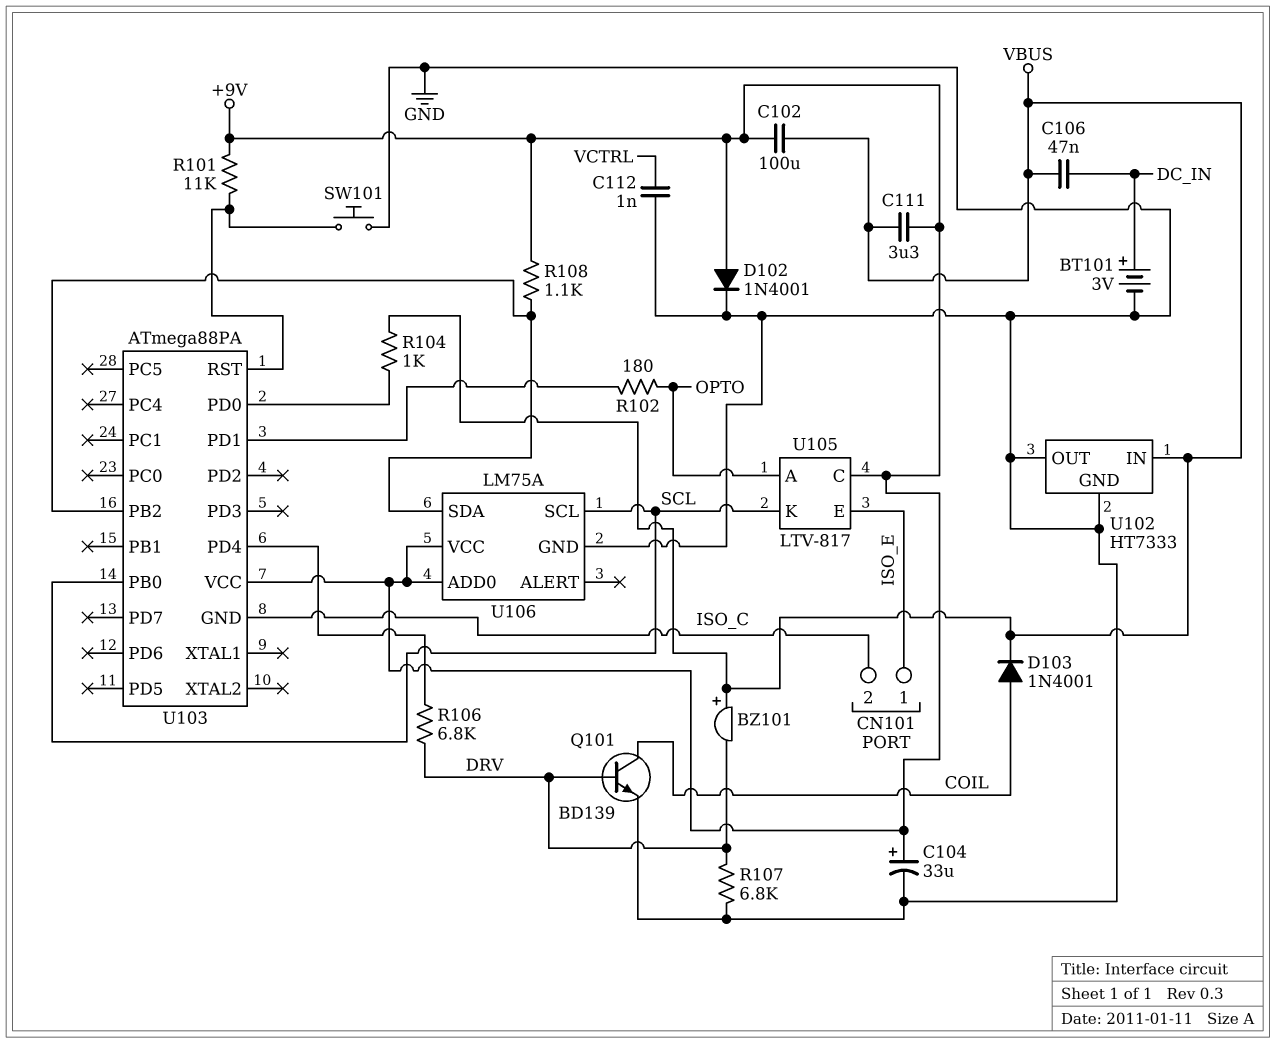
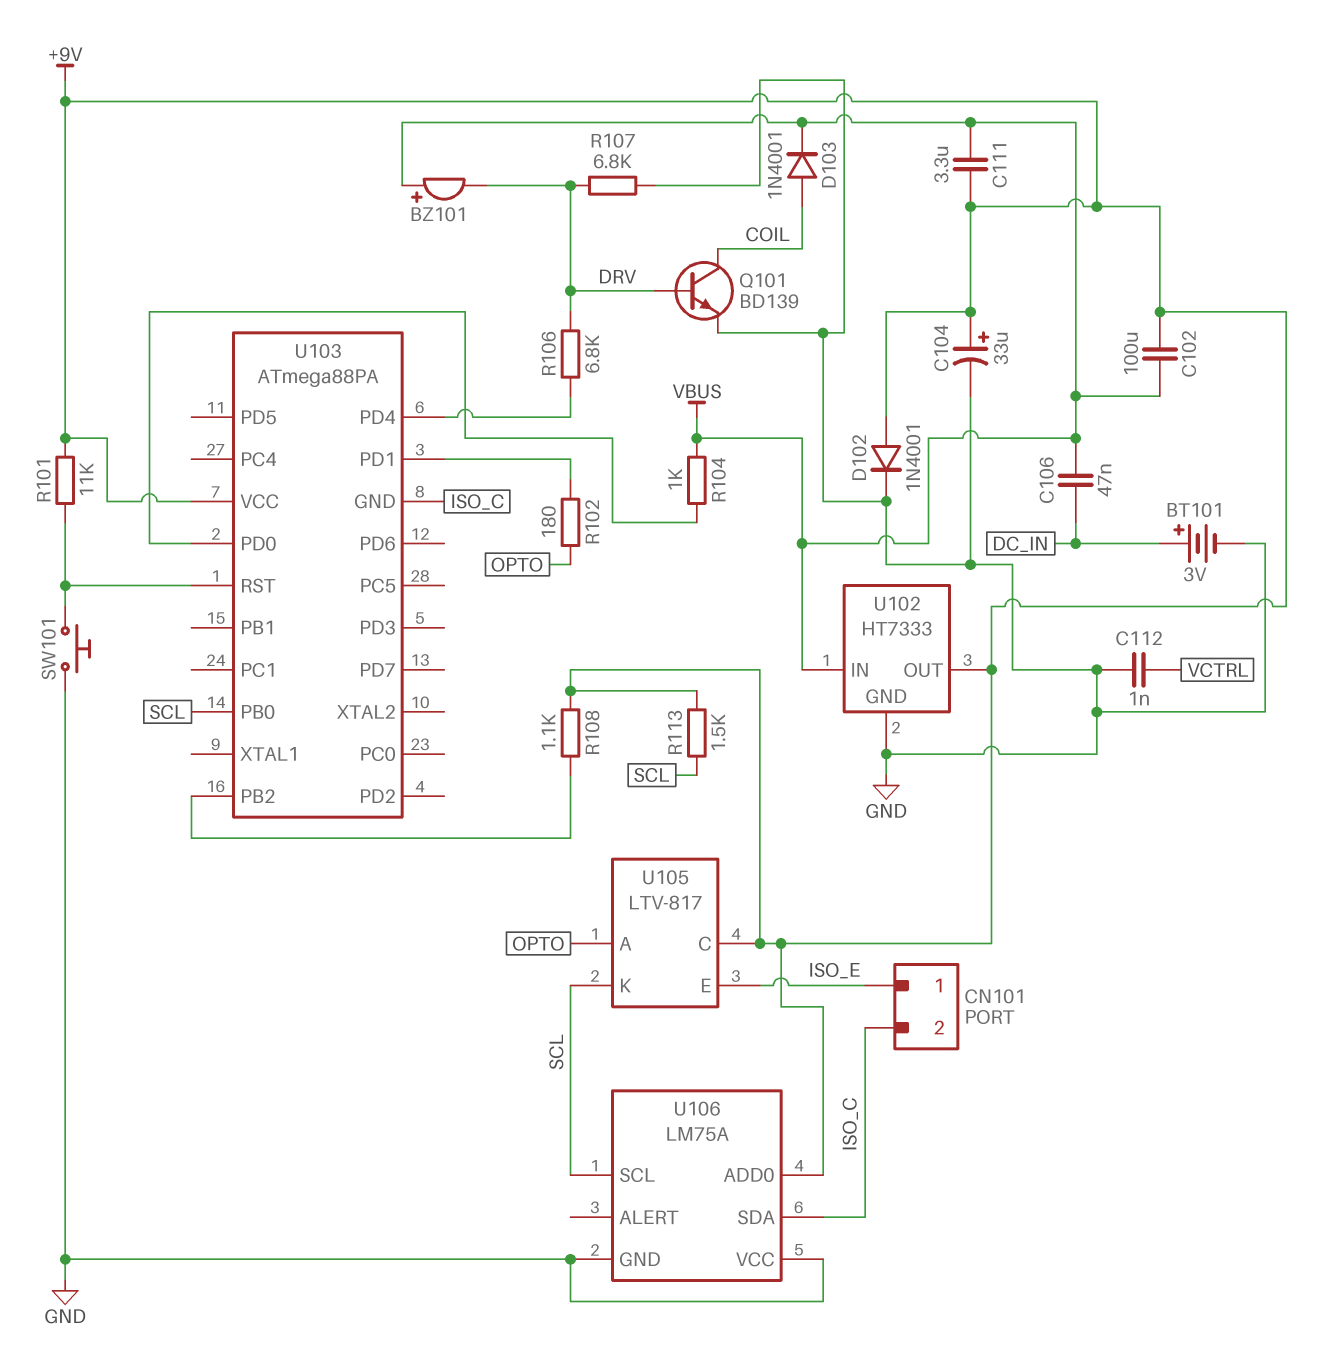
R113: none -> 1.5k (+9V, SCL)
U102 pin OUT: GND -> +9V
U106 pin SDA: U103/PB2 -> ISO_C
U106 pin VCC: +9V -> GND

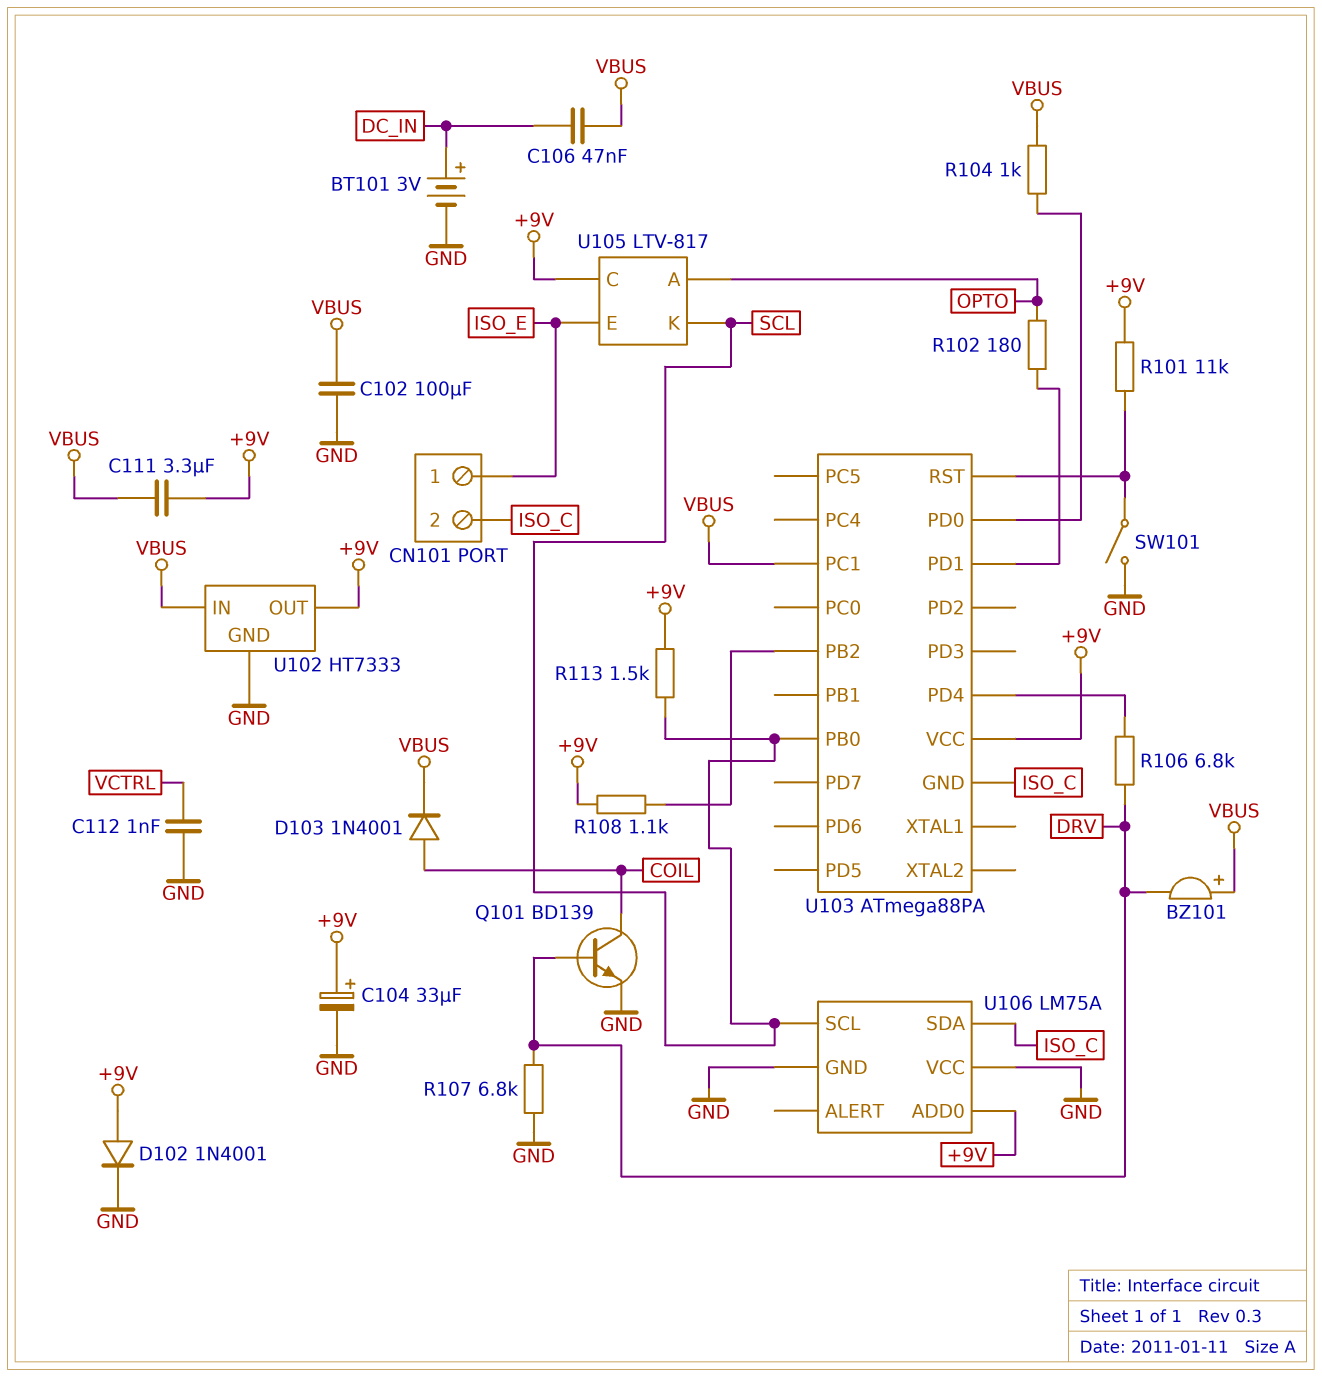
C102: 100uF (+9V, VBUS) -> 100uF (GND, VBUS)
SW101: button (GND, U103/RST) -> switch (GND, U103/RST)
U103 pin PC1: none -> VBUS

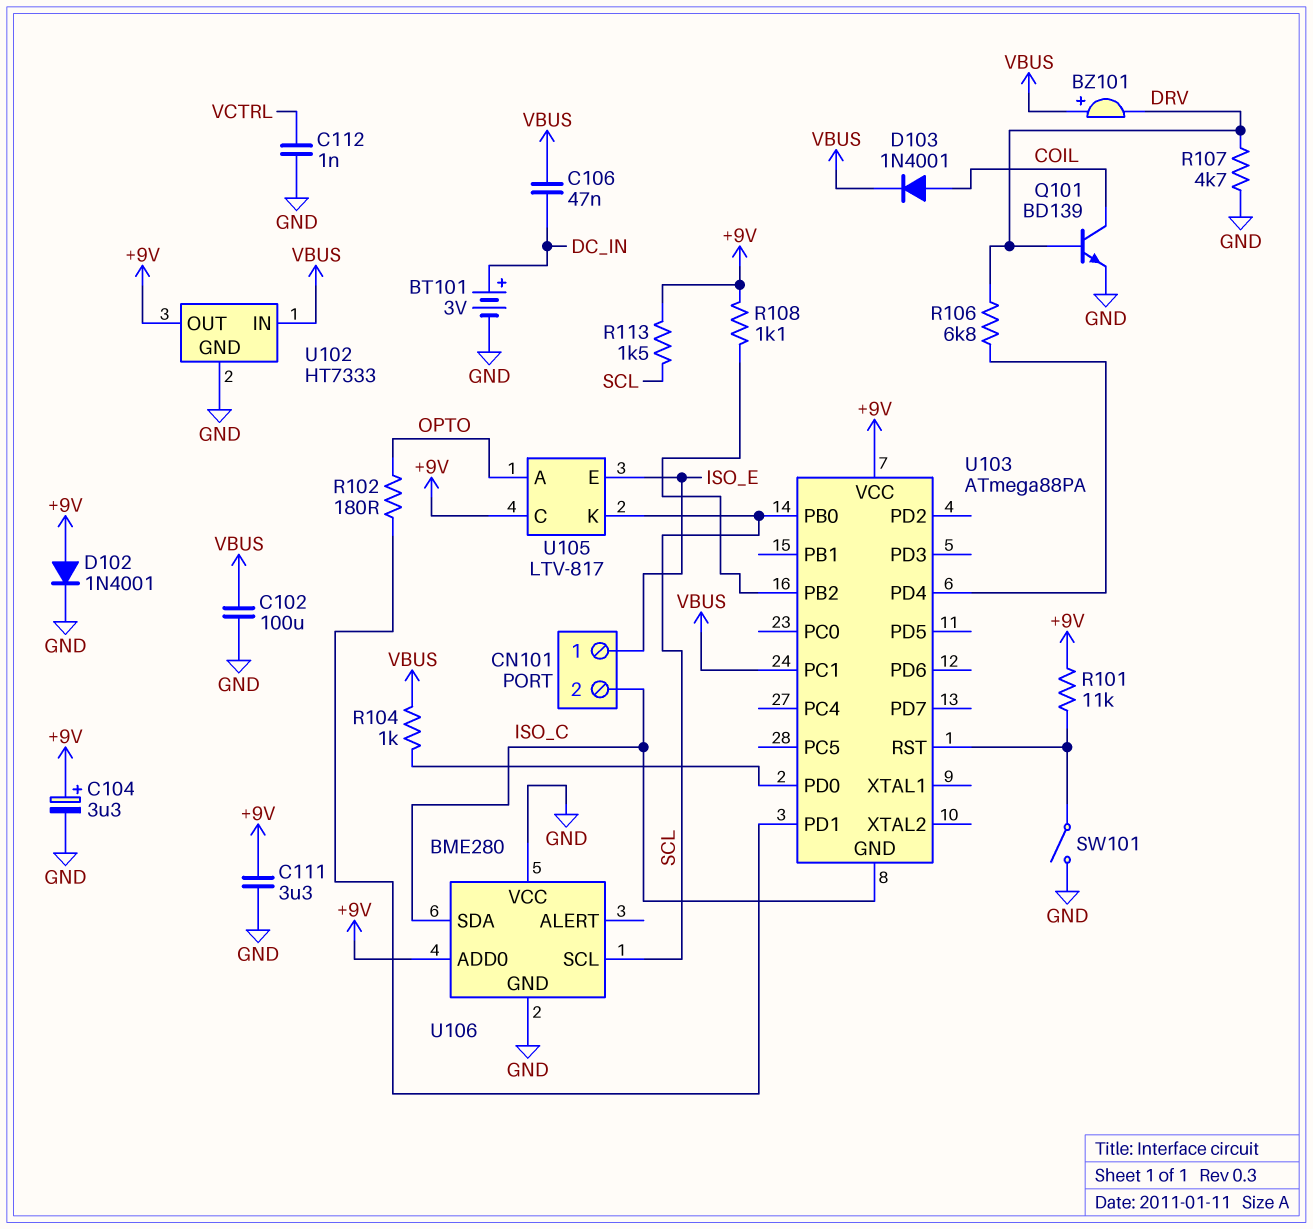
C104: 33uF (plus +9V, minus GND) -> 3.3uF (plus +9V, minus GND)
C111: 3.3uF (+9V, VBUS) -> 3.3uF (+9V, GND)
R107: 6.8k (DRV, GND) -> 4.7k (DRV, GND)
U106: LM75A -> BME280

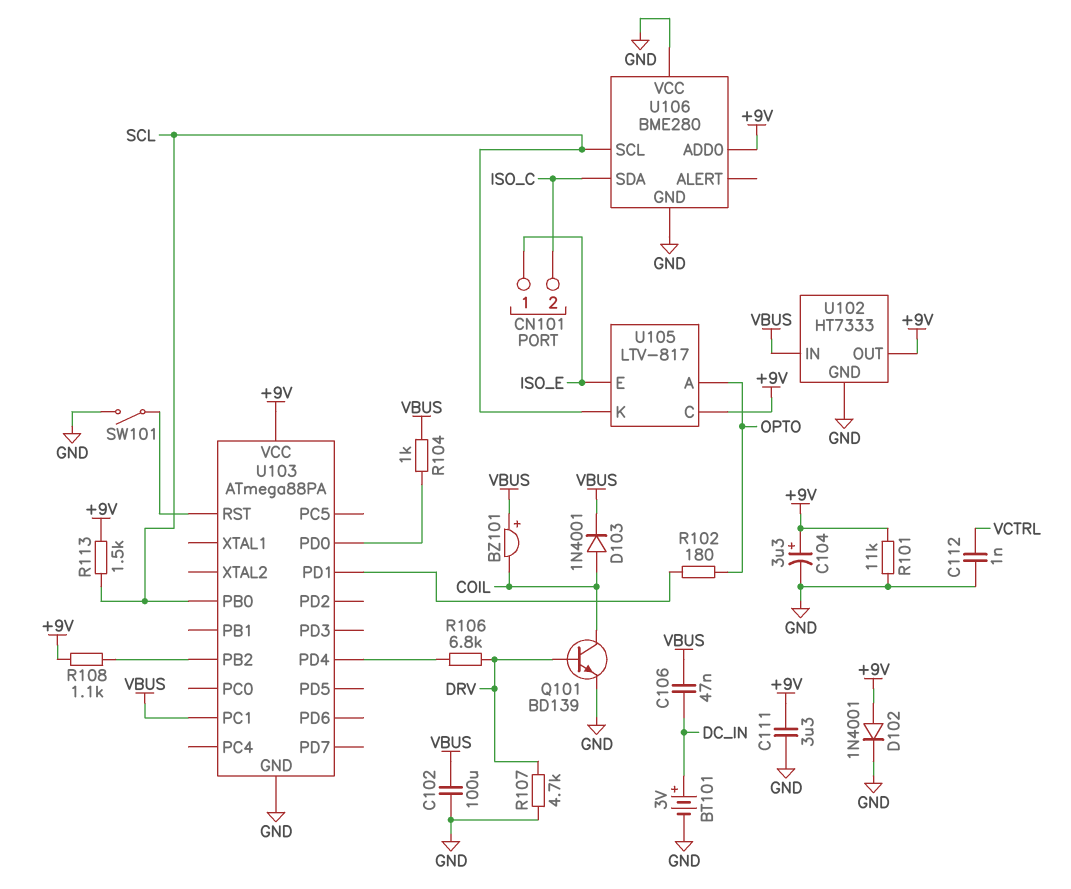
BZ101: buzzer (plus VBUS, minus DRV) -> buzzer (plus VBUS, minus COIL)
R101: 11k (+9V, U103/RST) -> 11k (+9V, GND)
U103 pin GND: ISO_C -> GND

